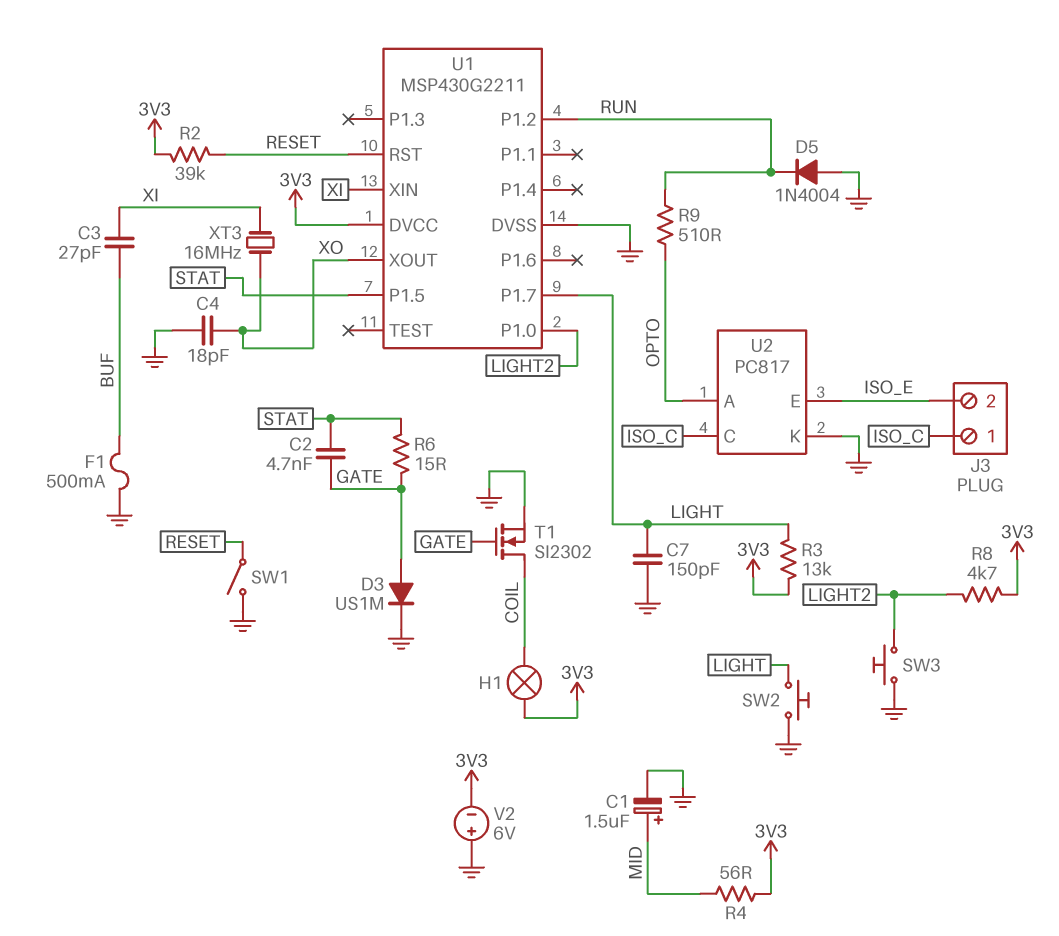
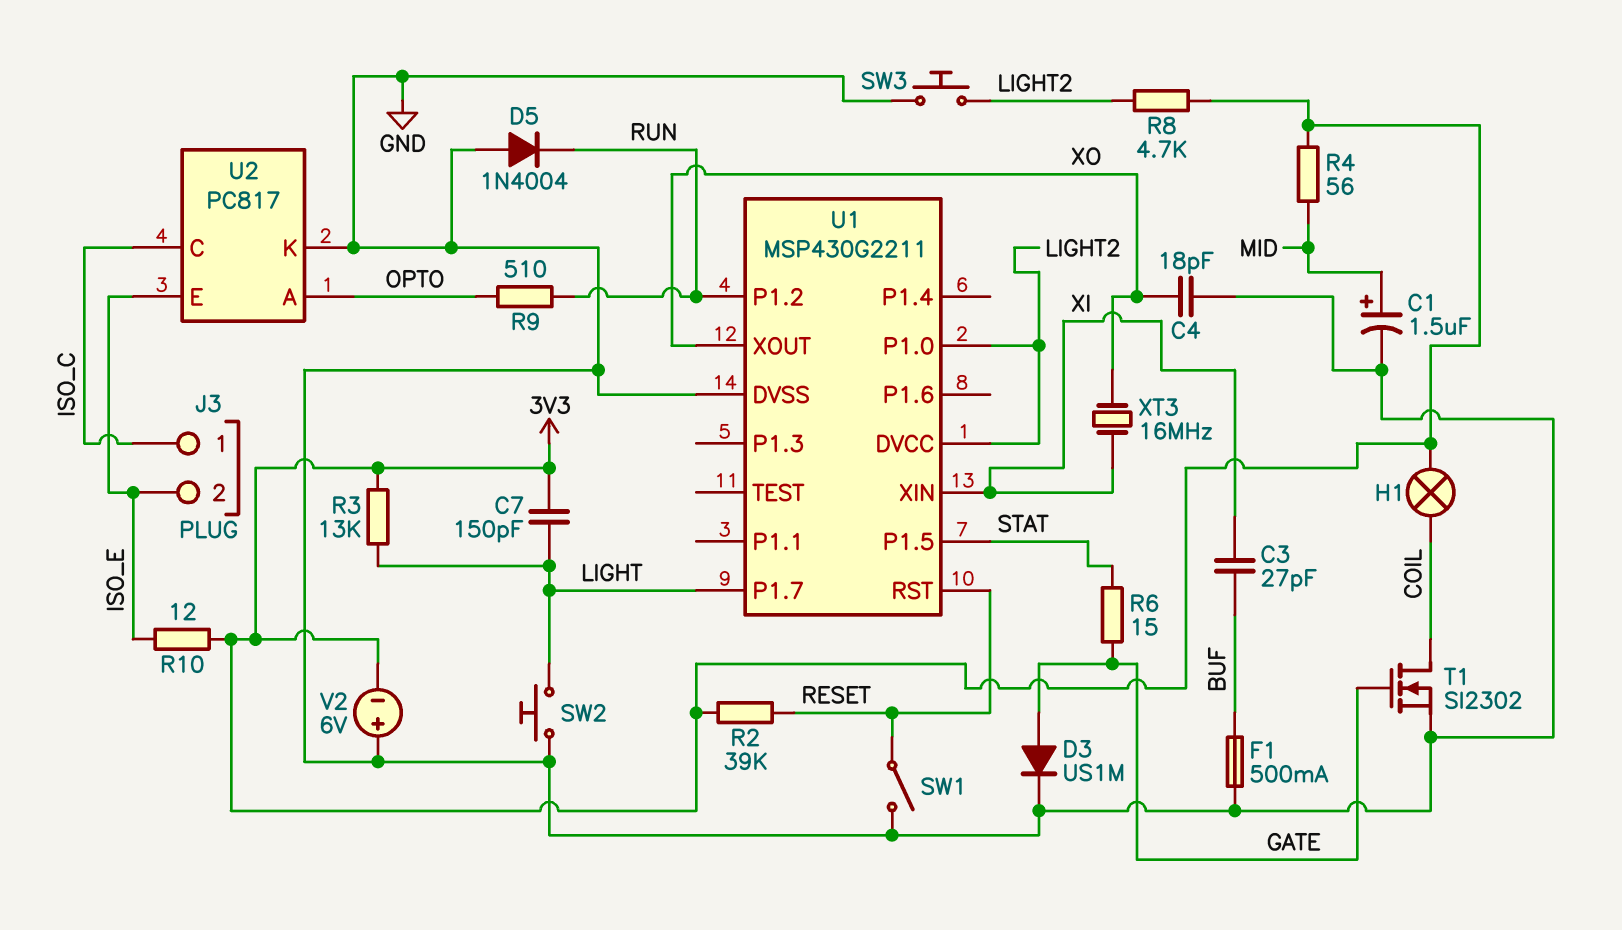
C2: 4.7nF (GATE, STAT) -> none
C7: 150pF (GND, LIGHT) -> 150pF (3V3, LIGHT)
R10: none -> 12 (3V3, ISO_E)
U1 pin DVCC: 3V3 -> LIGHT2

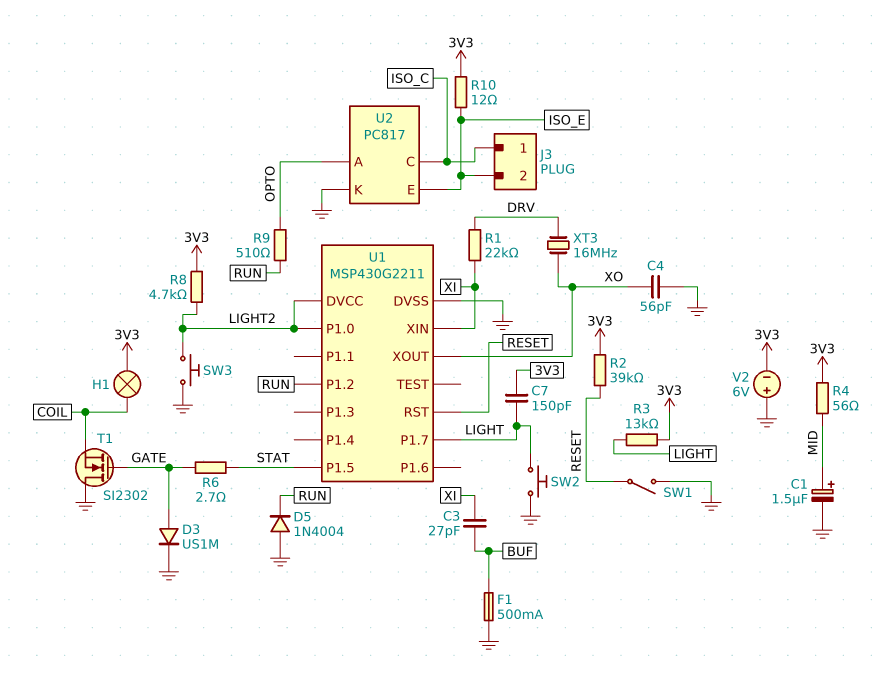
C4: 18pF (GND, XO) -> 56pF (GND, XO)
R1: none -> 22k (DRV, XI)
R6: 15 (GATE, STAT) -> 2.7 (GATE, STAT)
T1: NMOS SI2302 (G GATE, D COIL, S GND) -> NMOS SI2302 (G GATE, D GND, S COIL)
XT3: 16MHz (XI, XO) -> 16MHz (DRV, XO)

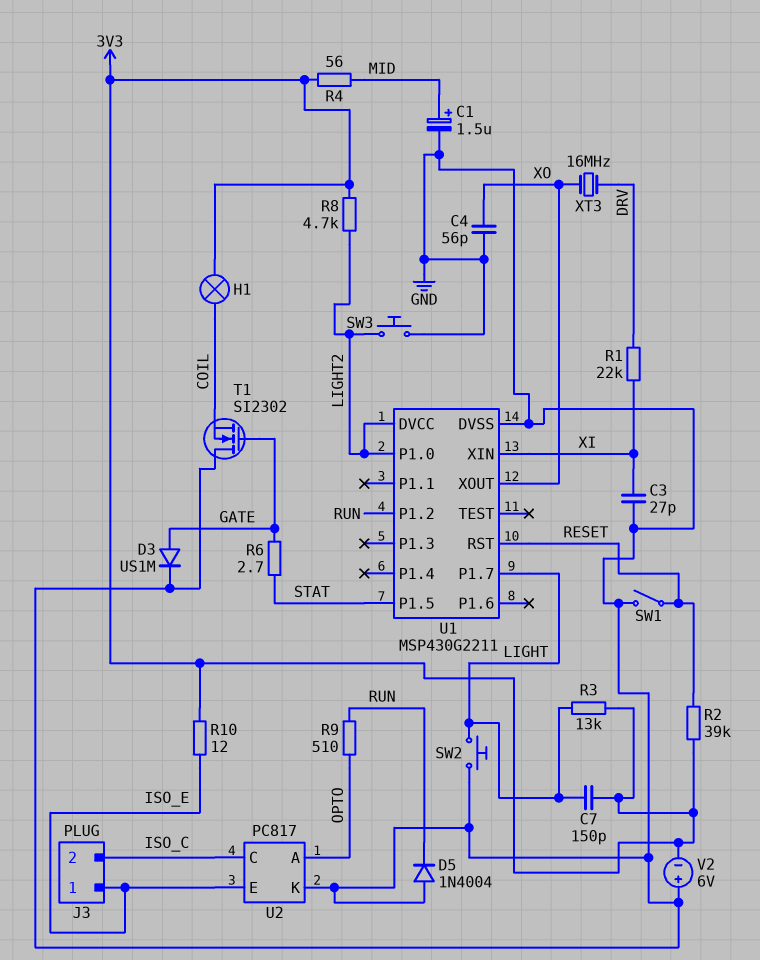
C3: 27pF (BUF, XI) -> 27pF (GND, XI)
F1: 500mA (BUF, GND) -> none
J3 pin 1: ISO_C -> ISO_E
J3 pin 2: ISO_E -> ISO_C

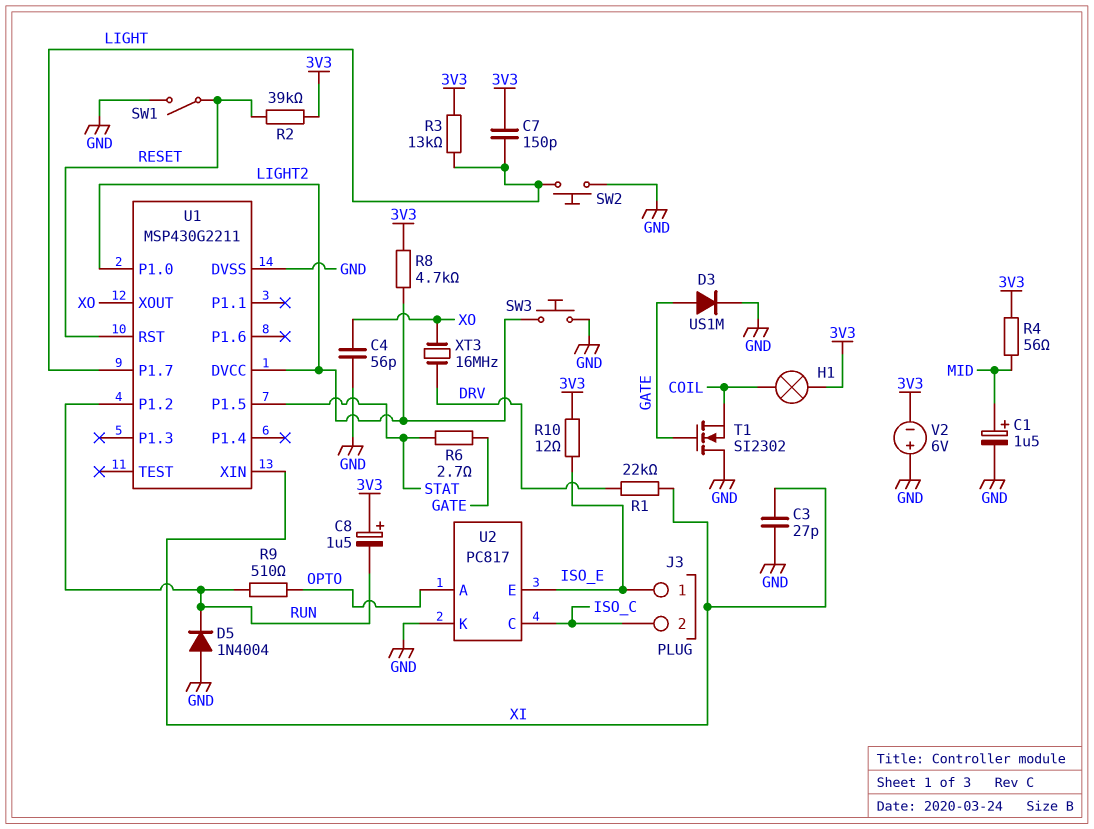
C8: none -> 1.5uF (plus 3V3, minus RUN)

